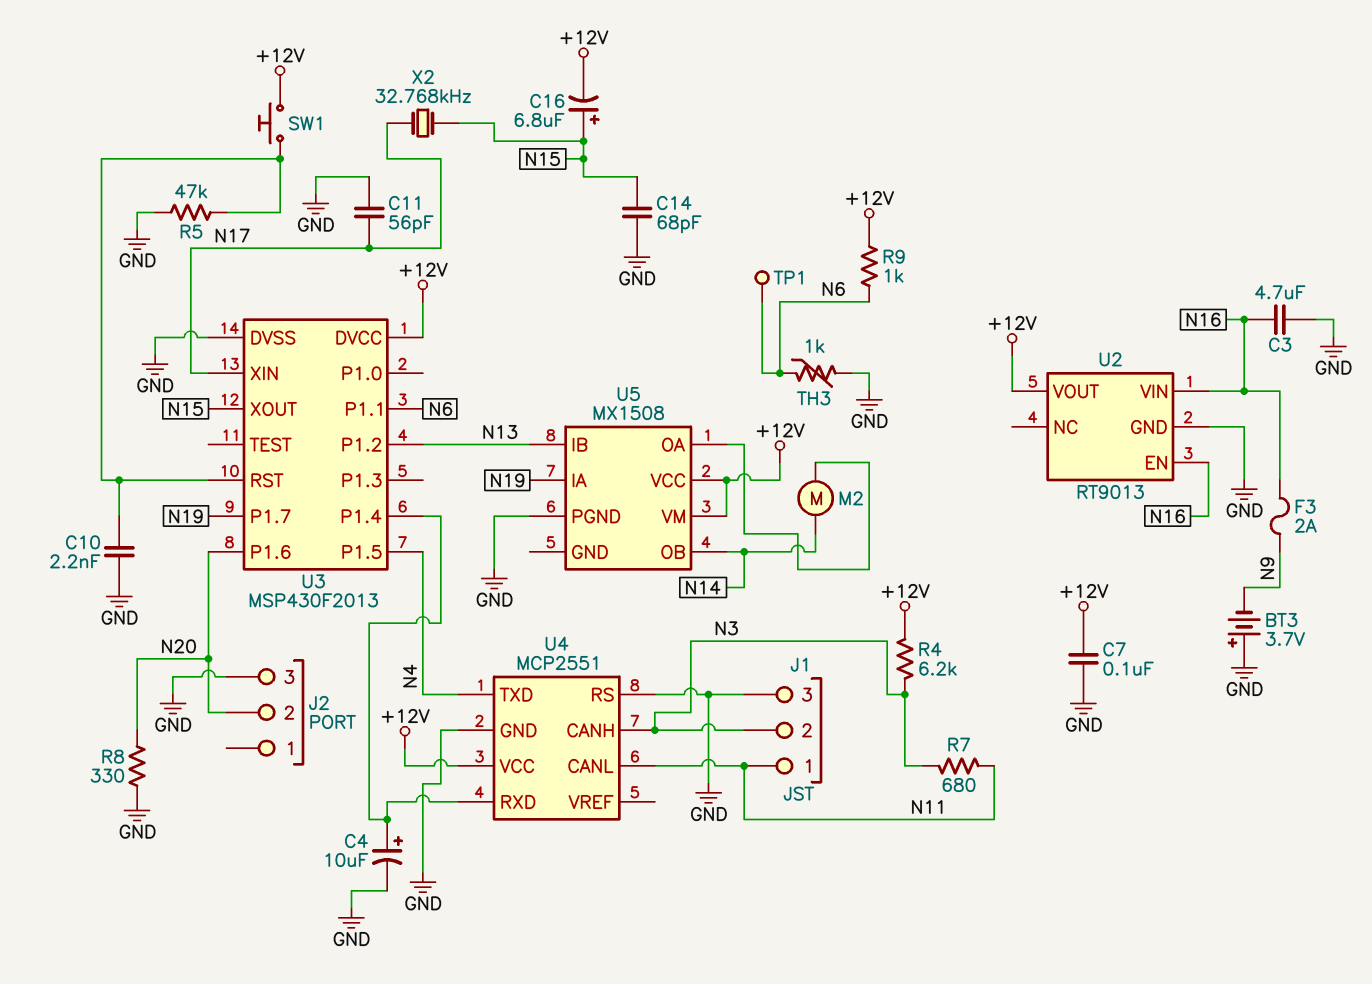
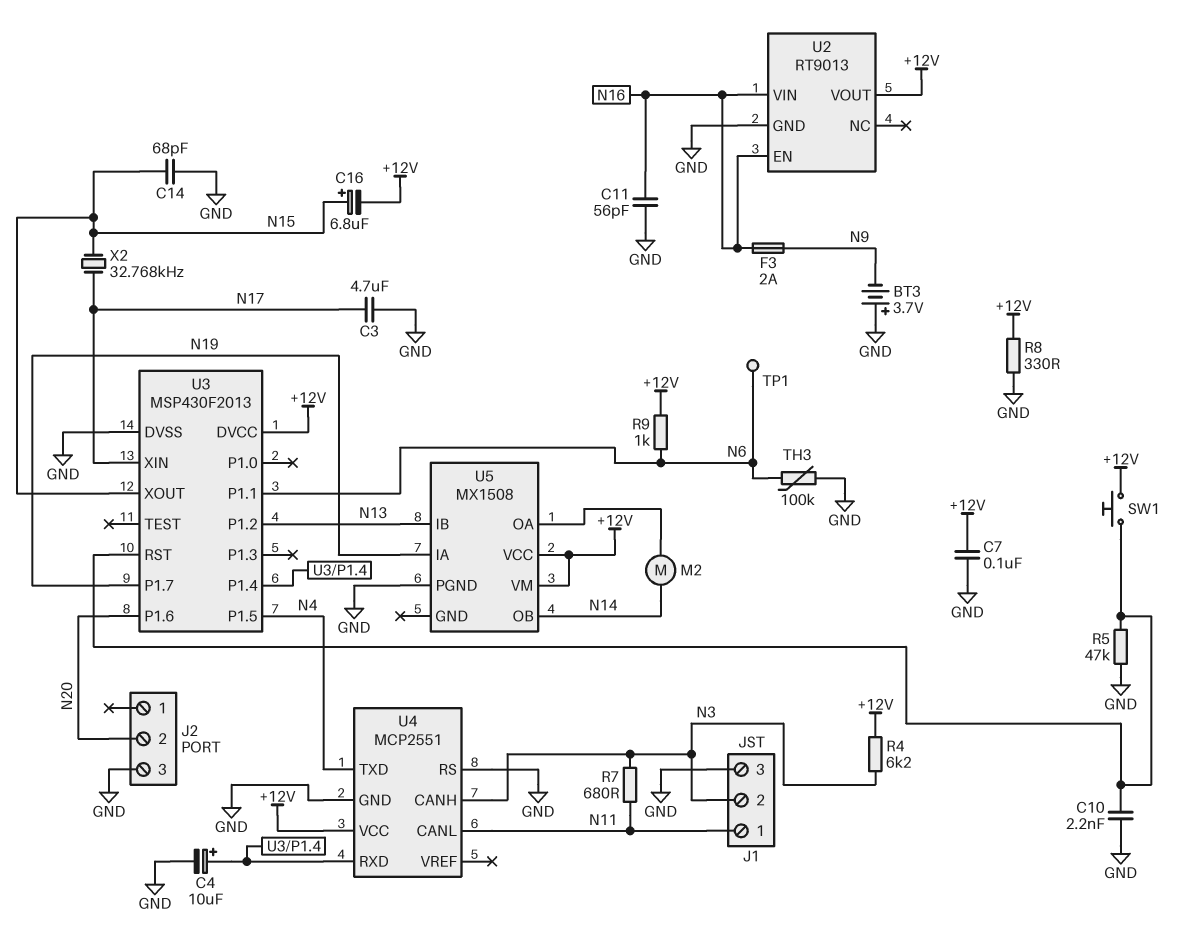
C3: 4.7uF (GND, N16) -> 4.7uF (GND, N17)
C11: 56pF (GND, N17) -> 56pF (GND, N16)
R8: 330 (GND, N20) -> 330 (+12V, GND)
TH3: 1k (GND, N6) -> 100k (GND, N6)

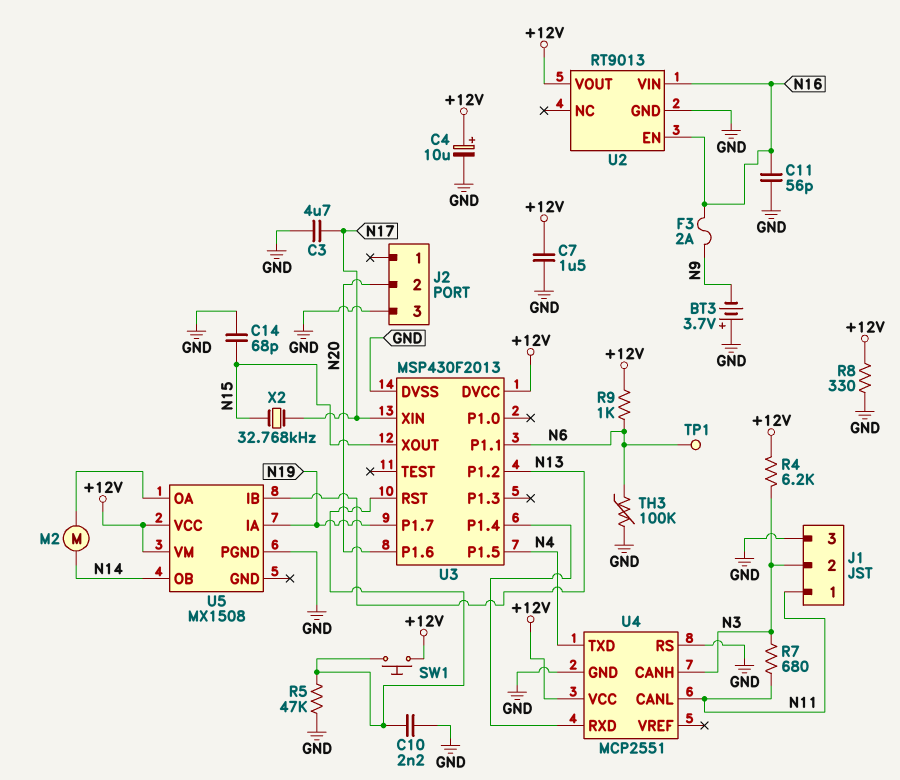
C4: 10uF (plus U3/P1.4, minus GND) -> 10uF (plus +12V, minus GND)
C7: 100nF (+12V, GND) -> 1.5uF (+12V, GND)
C16: 6.8uF (plus N15, minus +12V) -> none

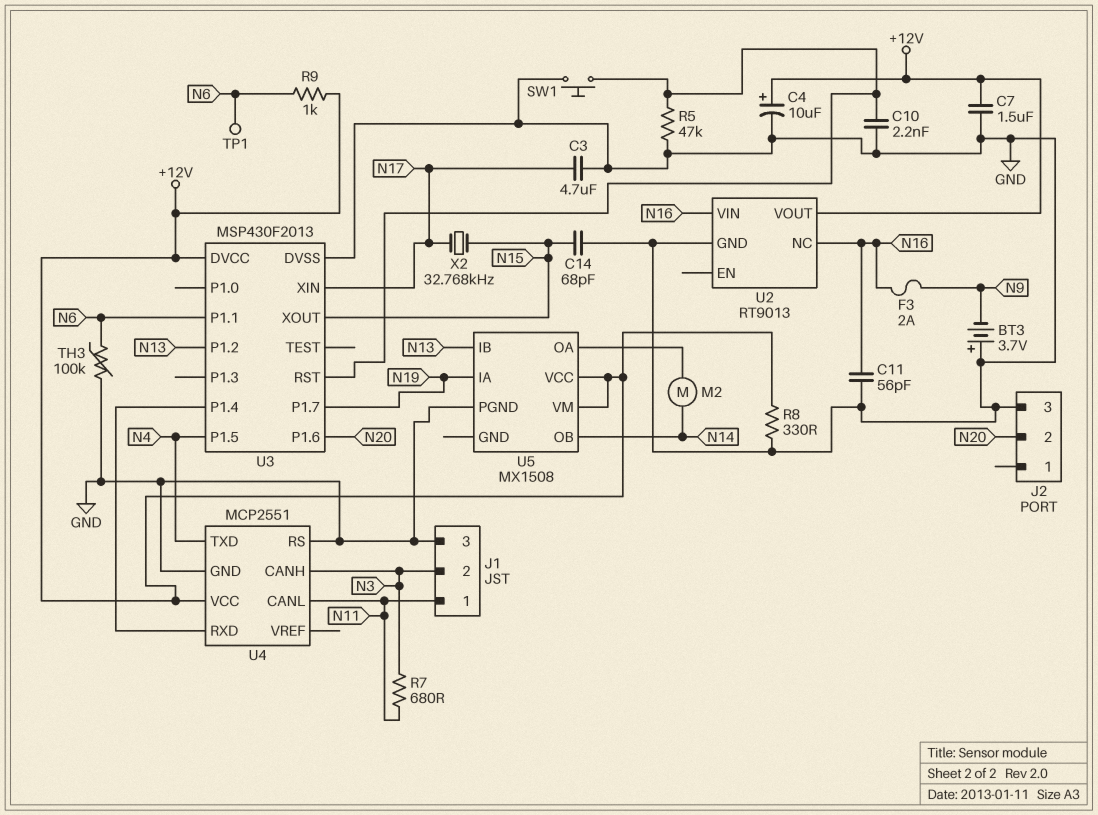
R4: 6.2k (+12V, N3) -> none
SW1: button (+12V, U3/RST) -> button (GND, U3/RST)
U2 pin EN: N16 -> none
U2 pin NC: none -> N16

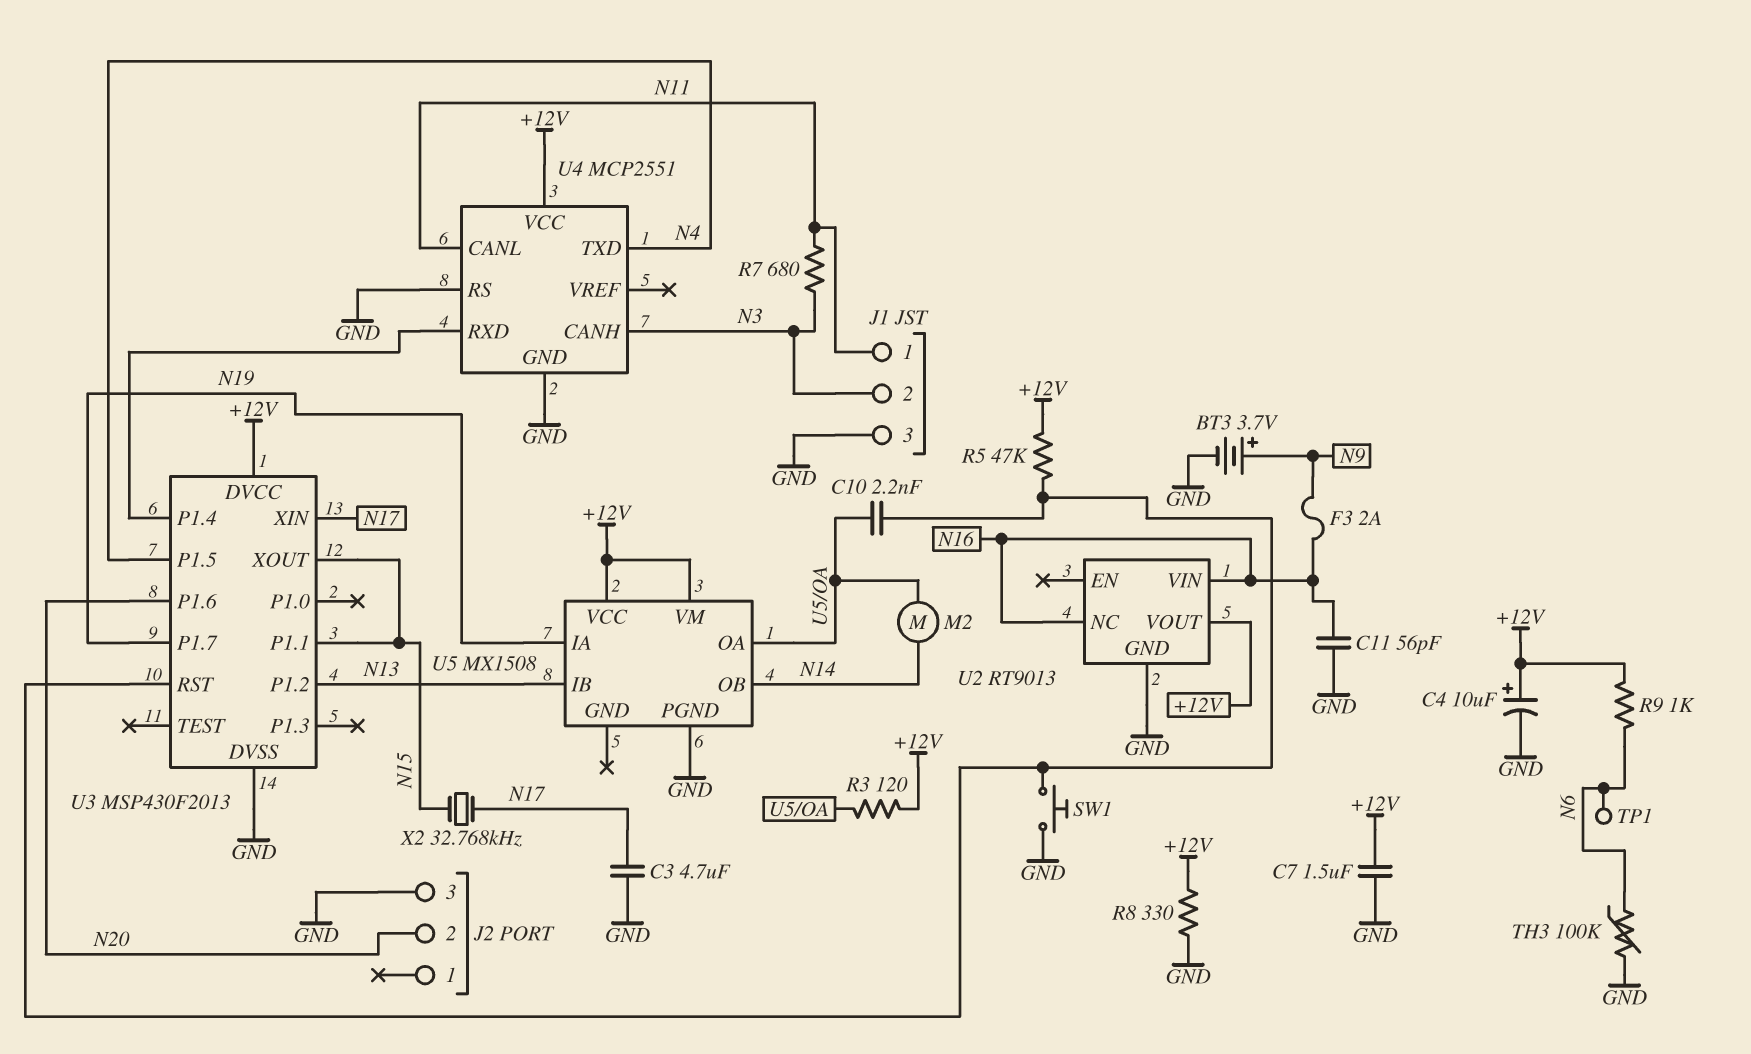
BT3: 3.7V (plus GND, minus N9) -> 3.7V (plus N9, minus GND)
C10: 2.2nF (GND, U3/RST) -> 2.2nF (U3/RST, U5/OA)
C14: 68pF (GND, N15) -> none
R3: none -> 120 (+12V, U5/OA)
R5: 47k (GND, U3/RST) -> 47k (+12V, U3/RST)
U3 pin P1.1: N6 -> N15

